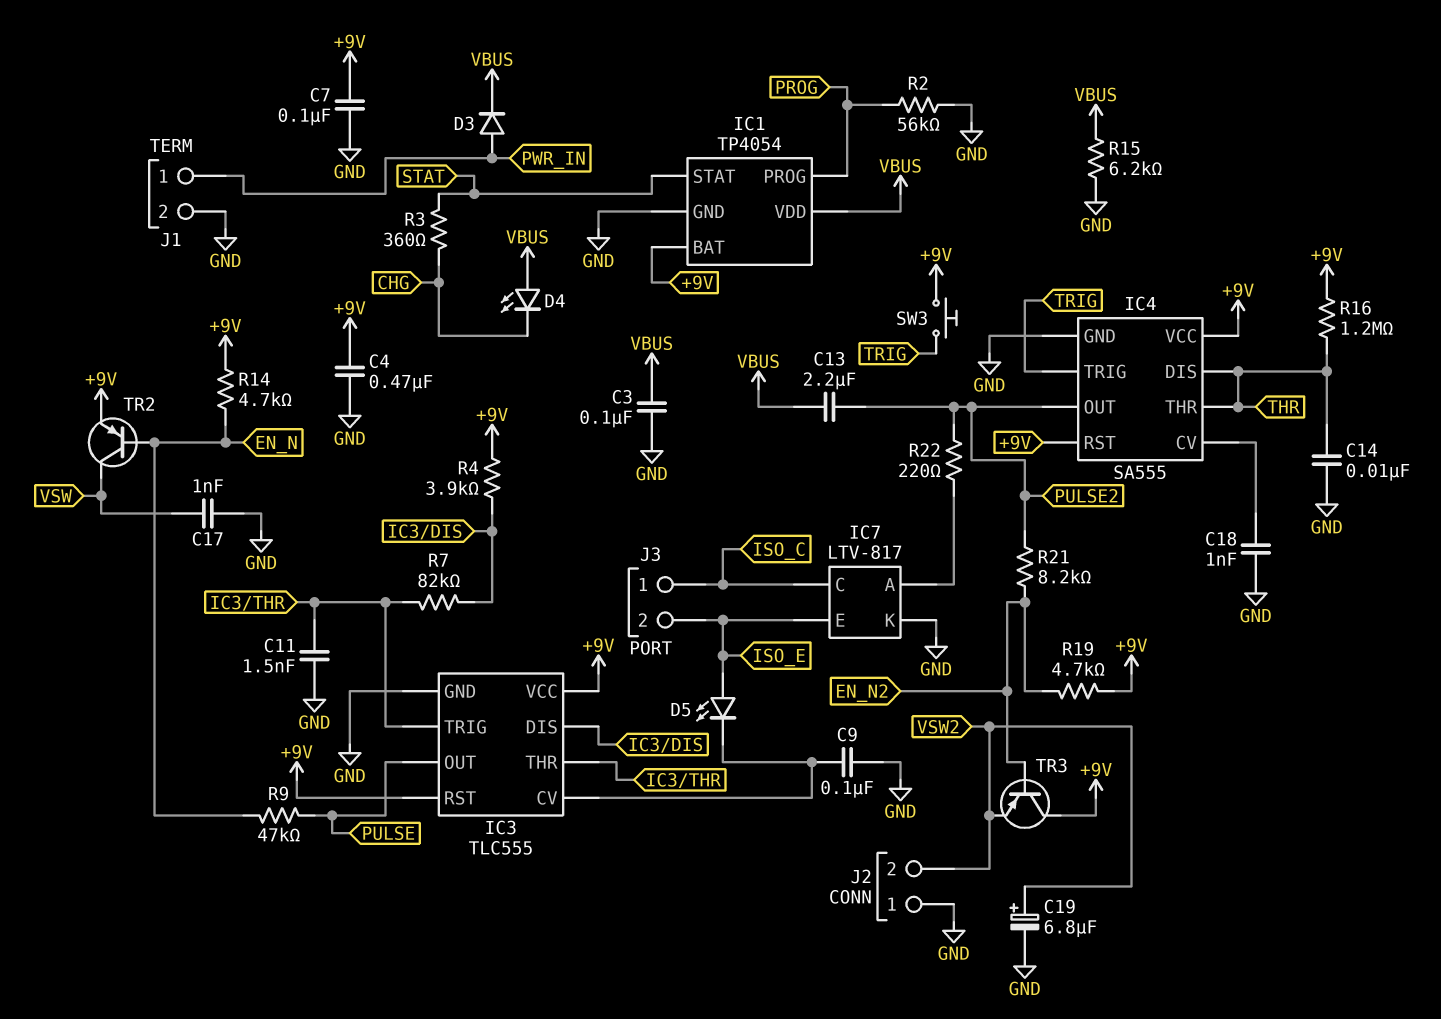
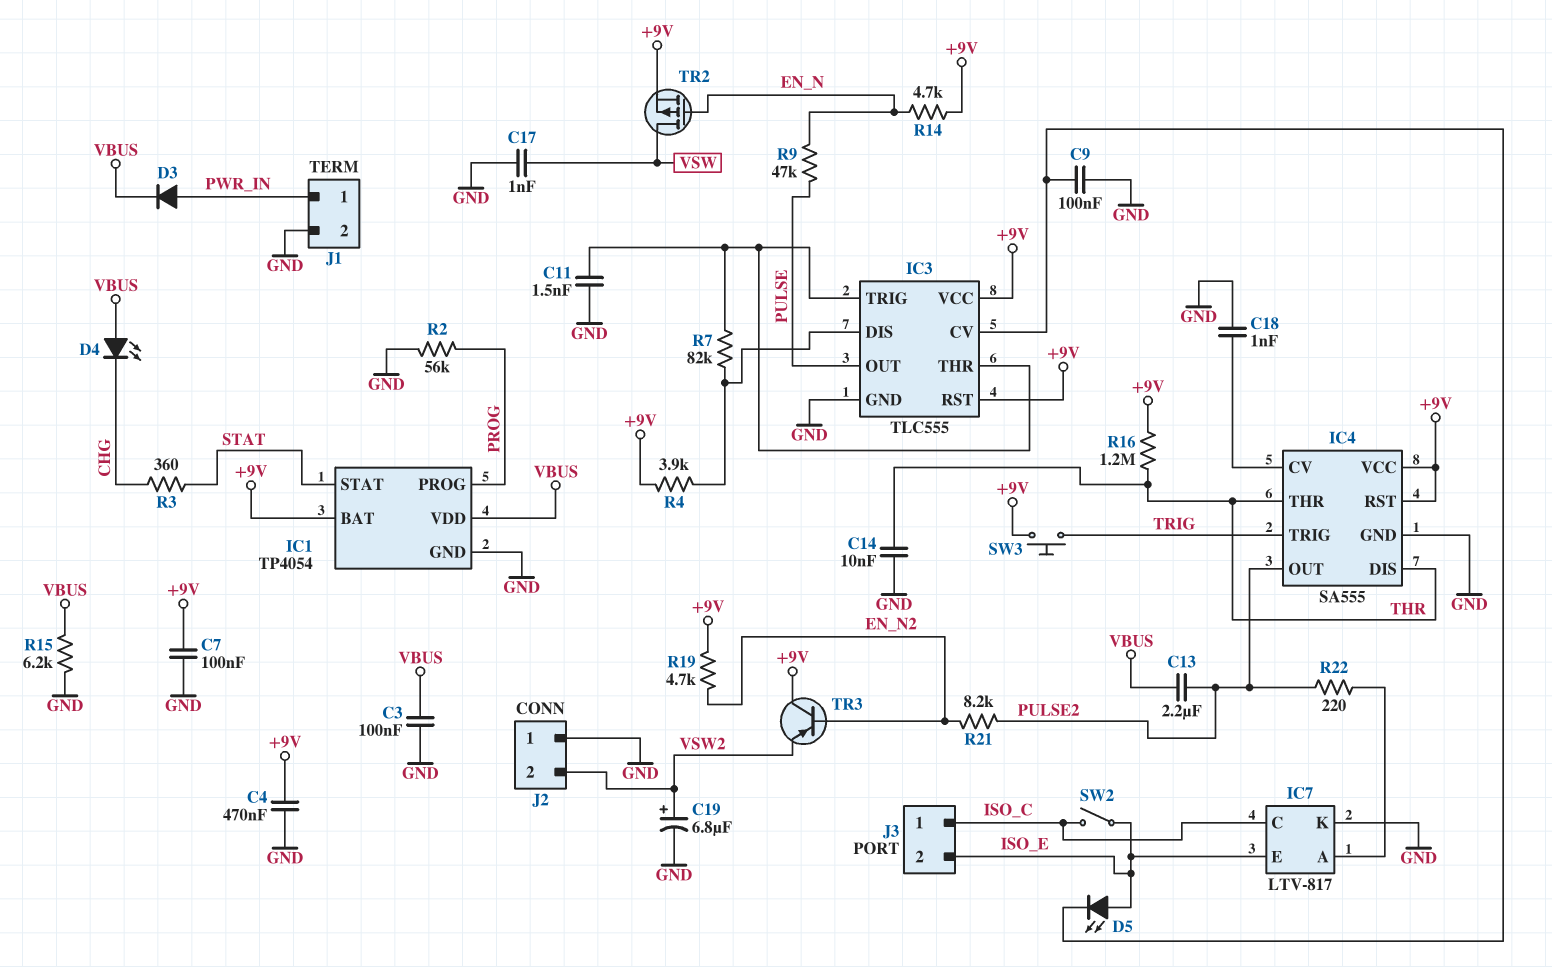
SW2: none -> switch (ISO_C, ISO_E)
TR2: PNP (B EN_N, C VSW, E +9V) -> PMOS (G EN_N, D VSW, S +9V)

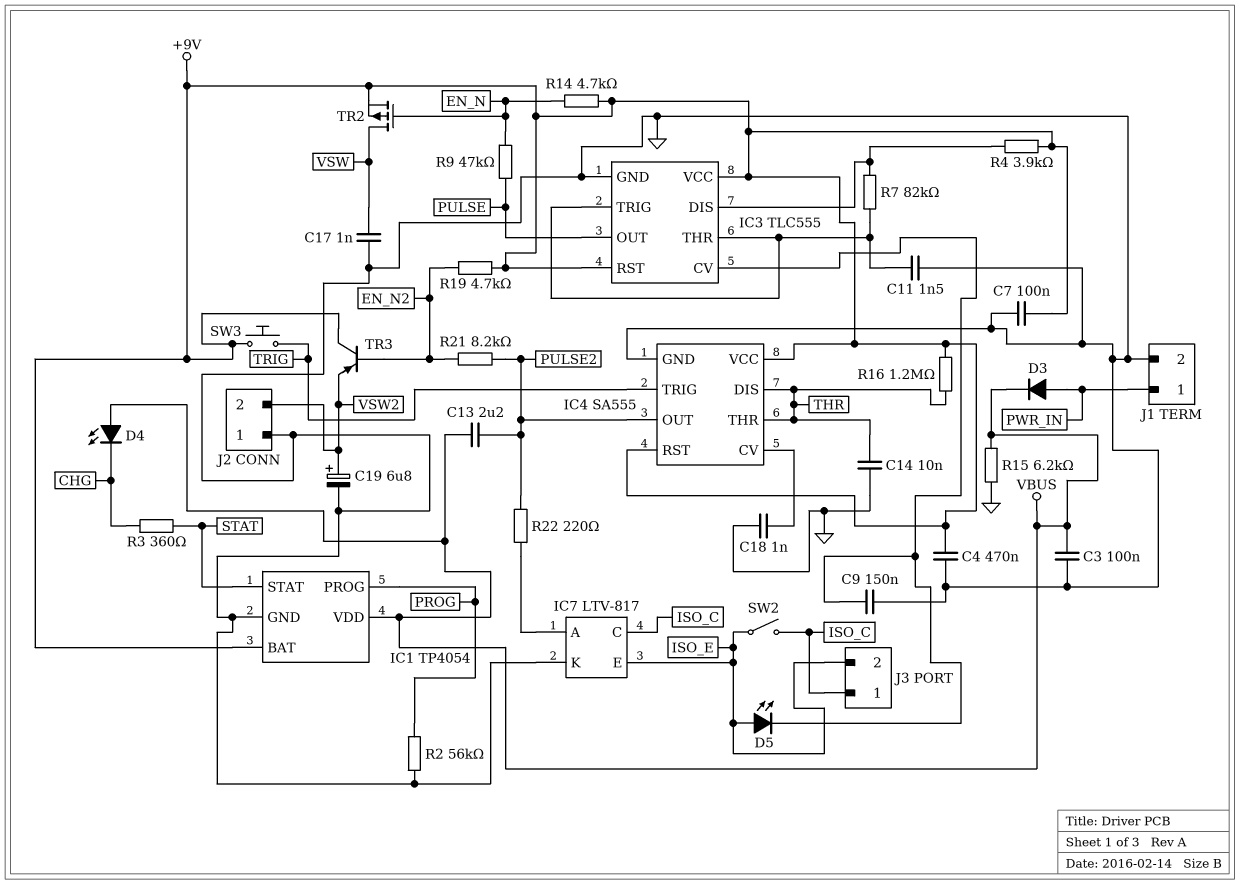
C9: 100nF (GND, IC3/CV) -> 150nF (GND, IC3/CV)

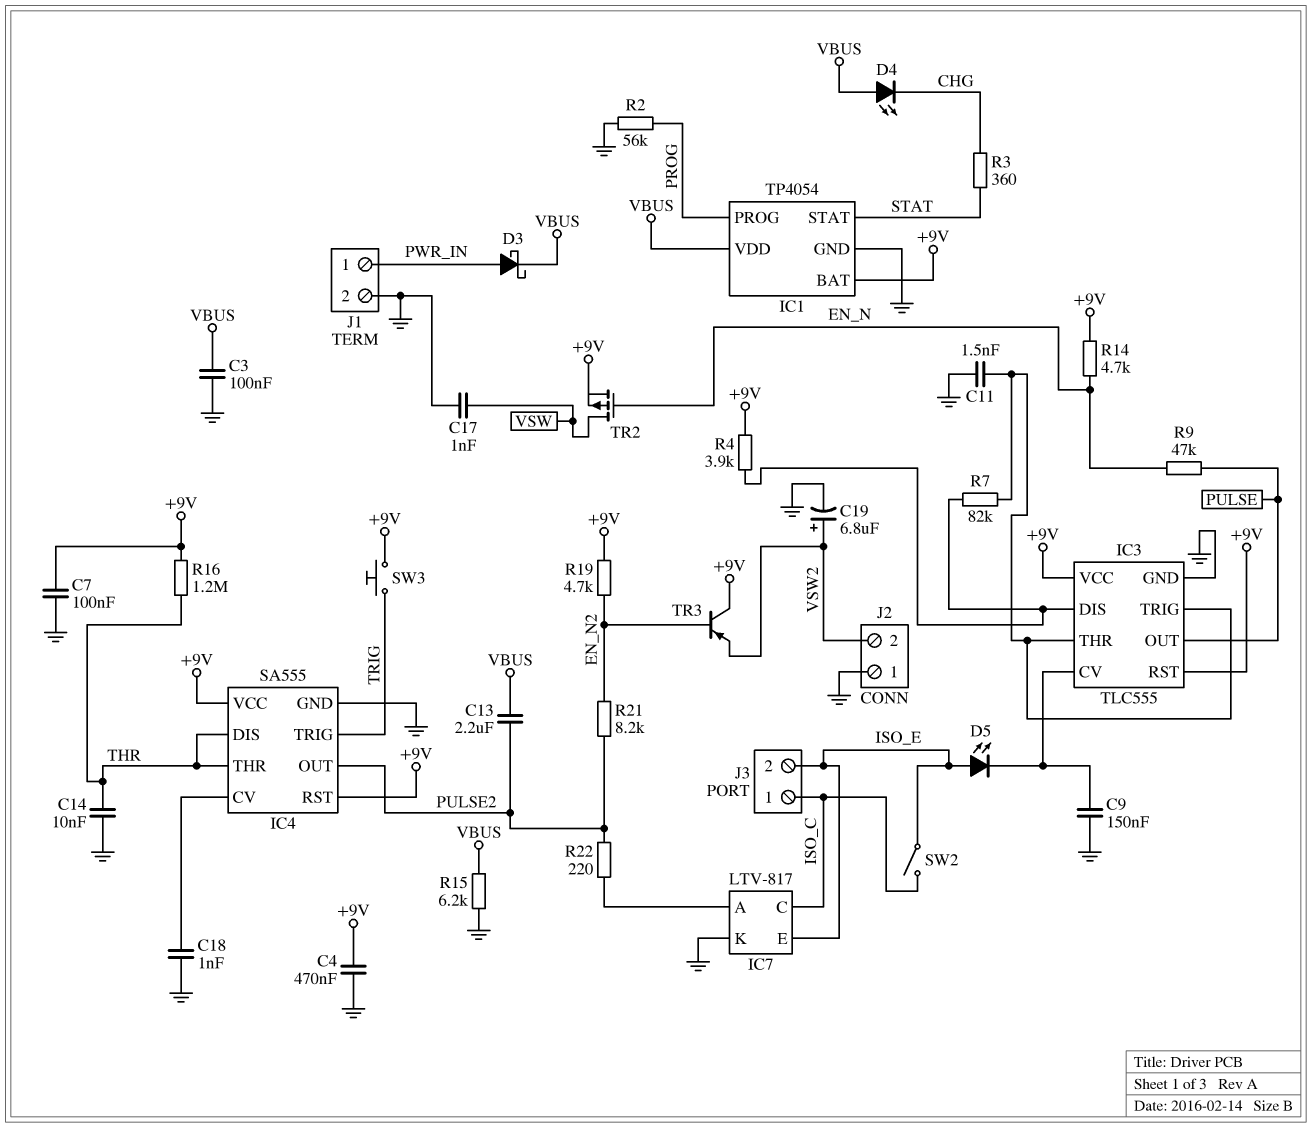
D3: diode (A PWR_IN, K VBUS) -> schottky (A PWR_IN, K VBUS)

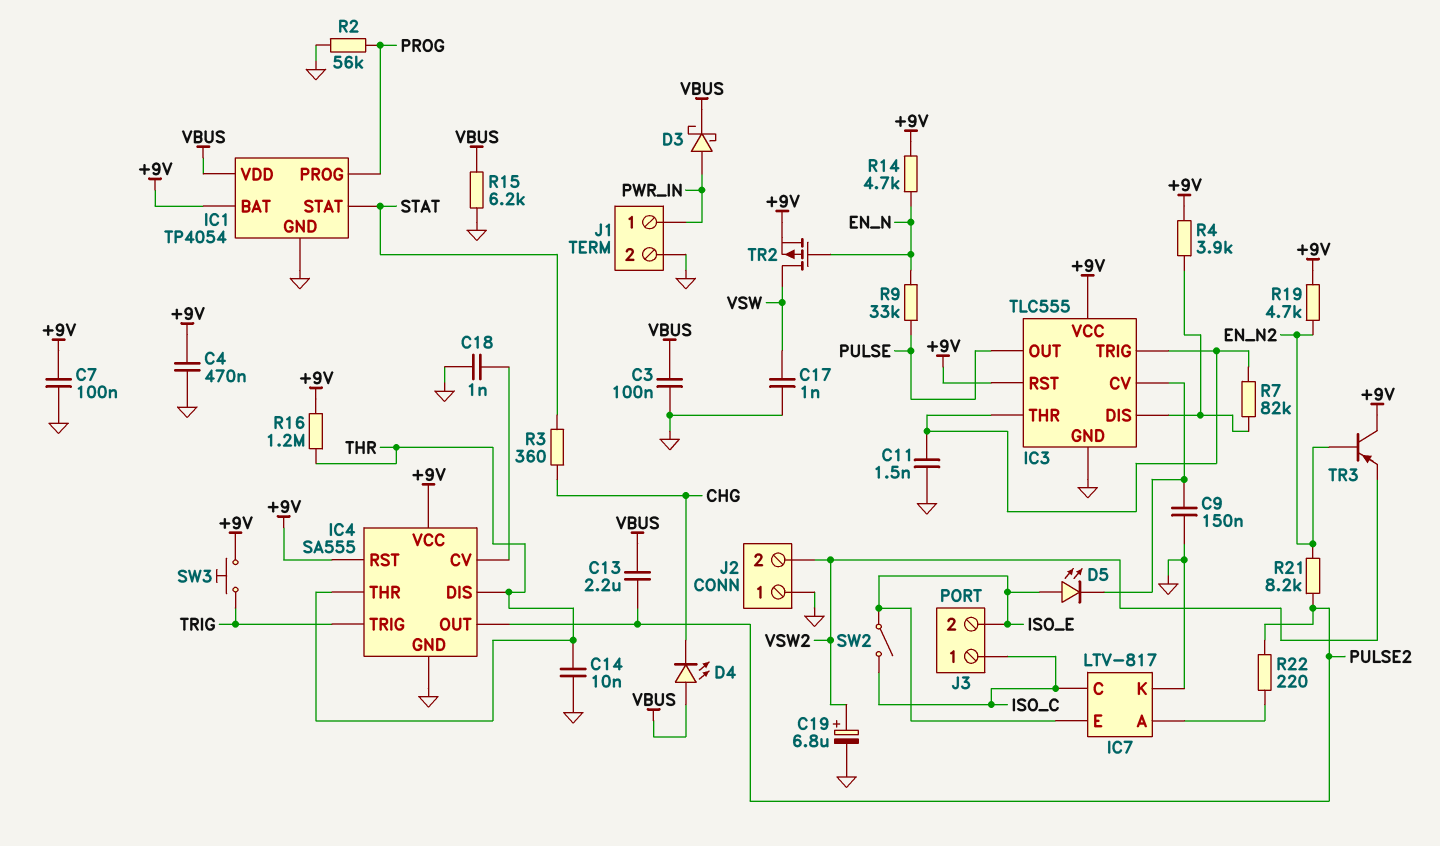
R9: 47k (EN_N, PULSE) -> 33k (EN_N, PULSE)

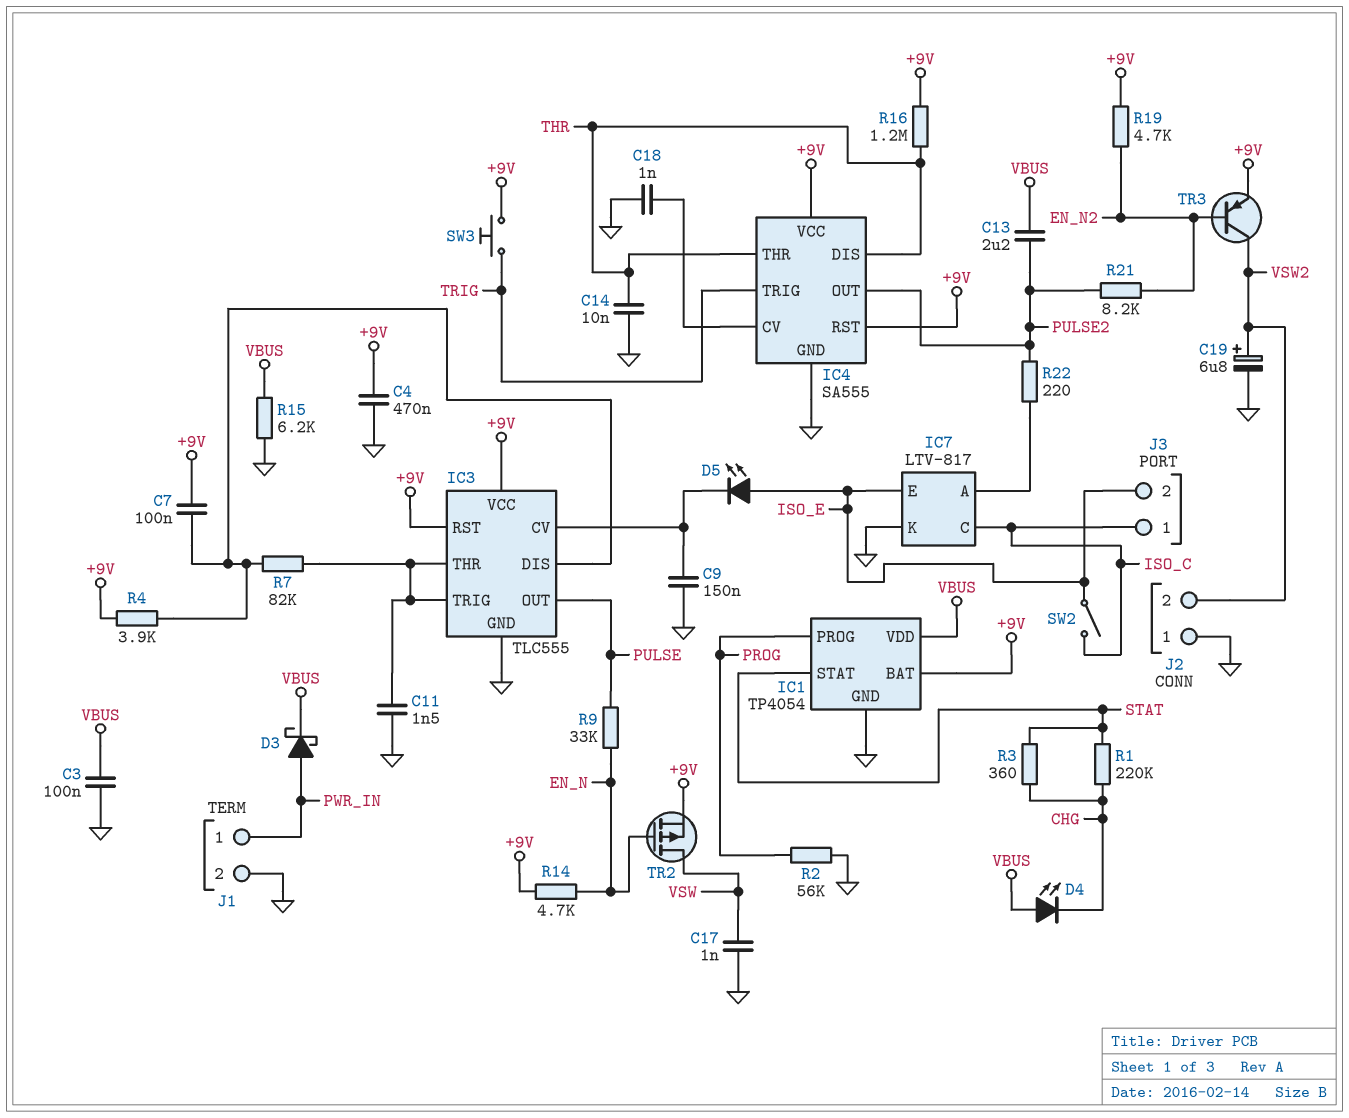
C7: 100nF (+9V, GND) -> 100nF (+9V, IC3/DIS)
R1: none -> 220k (CHG, STAT)
TR3: PNP (B EN_N2, C +9V, E VSW2) -> PNP (B EN_N2, C VSW2, E +9V)

